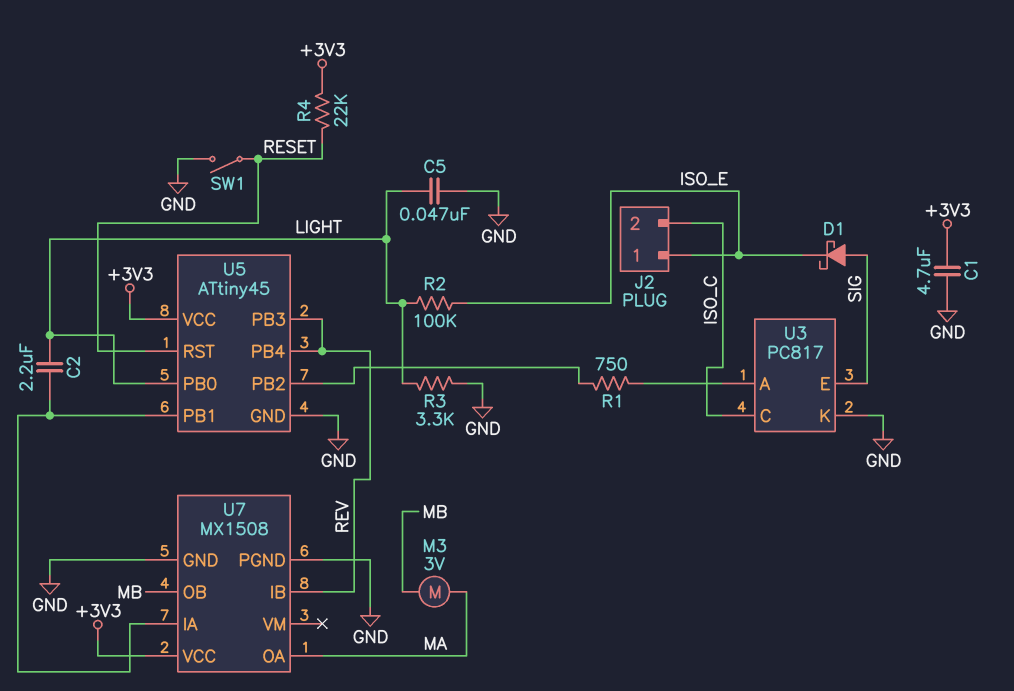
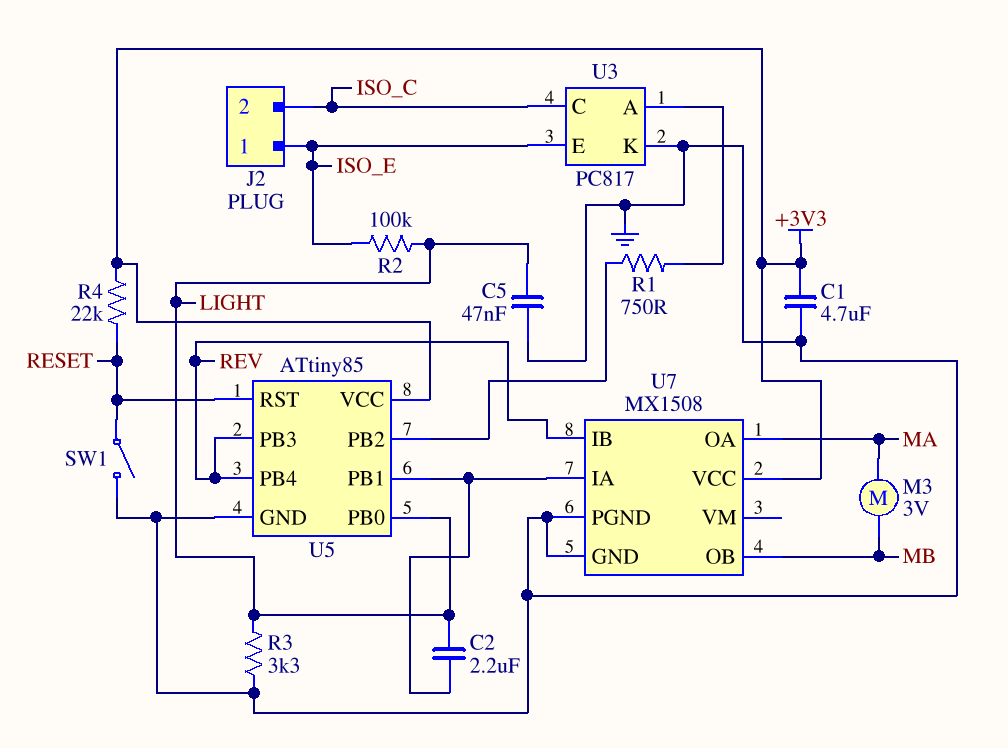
D1: schottky (A SIG, K ISO_E) -> none
U3 pin E: SIG -> ISO_E
U5: ATtiny45 -> ATtiny85

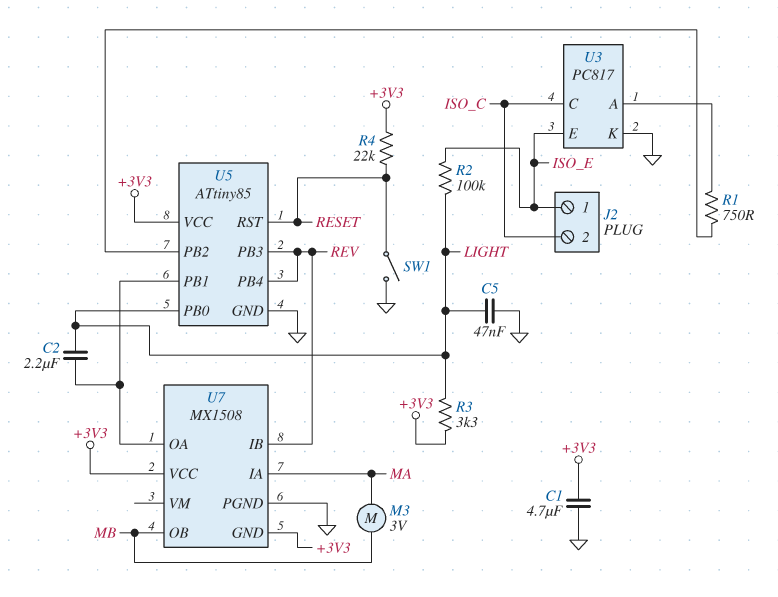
R3: 3.3k (GND, LIGHT) -> 3.3k (+3V3, LIGHT)
U7 pin GND: GND -> +3V3
U7 pin IA: U5/PB1 -> MA
U7 pin OA: MA -> U5/PB1

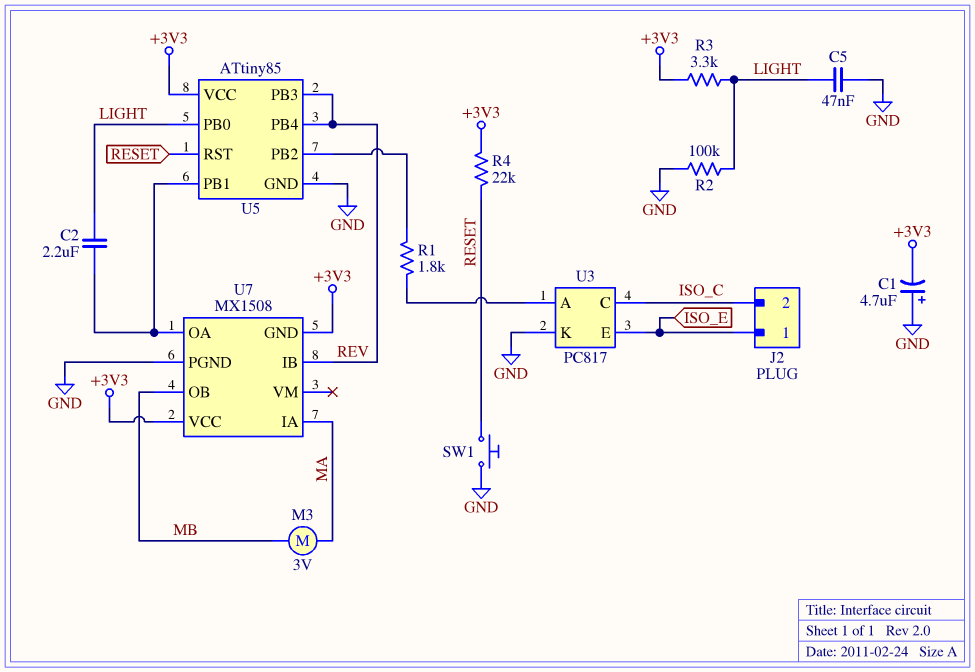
C1: 4.7uF (+3V3, GND) -> 4.7uF (plus GND, minus +3V3)
R1: 750 (U3/A, U5/PB2) -> 1.8k (U3/A, U5/PB2)
R2: 100k (ISO_E, LIGHT) -> 100k (GND, LIGHT)
SW1: switch (GND, RESET) -> button (GND, RESET)

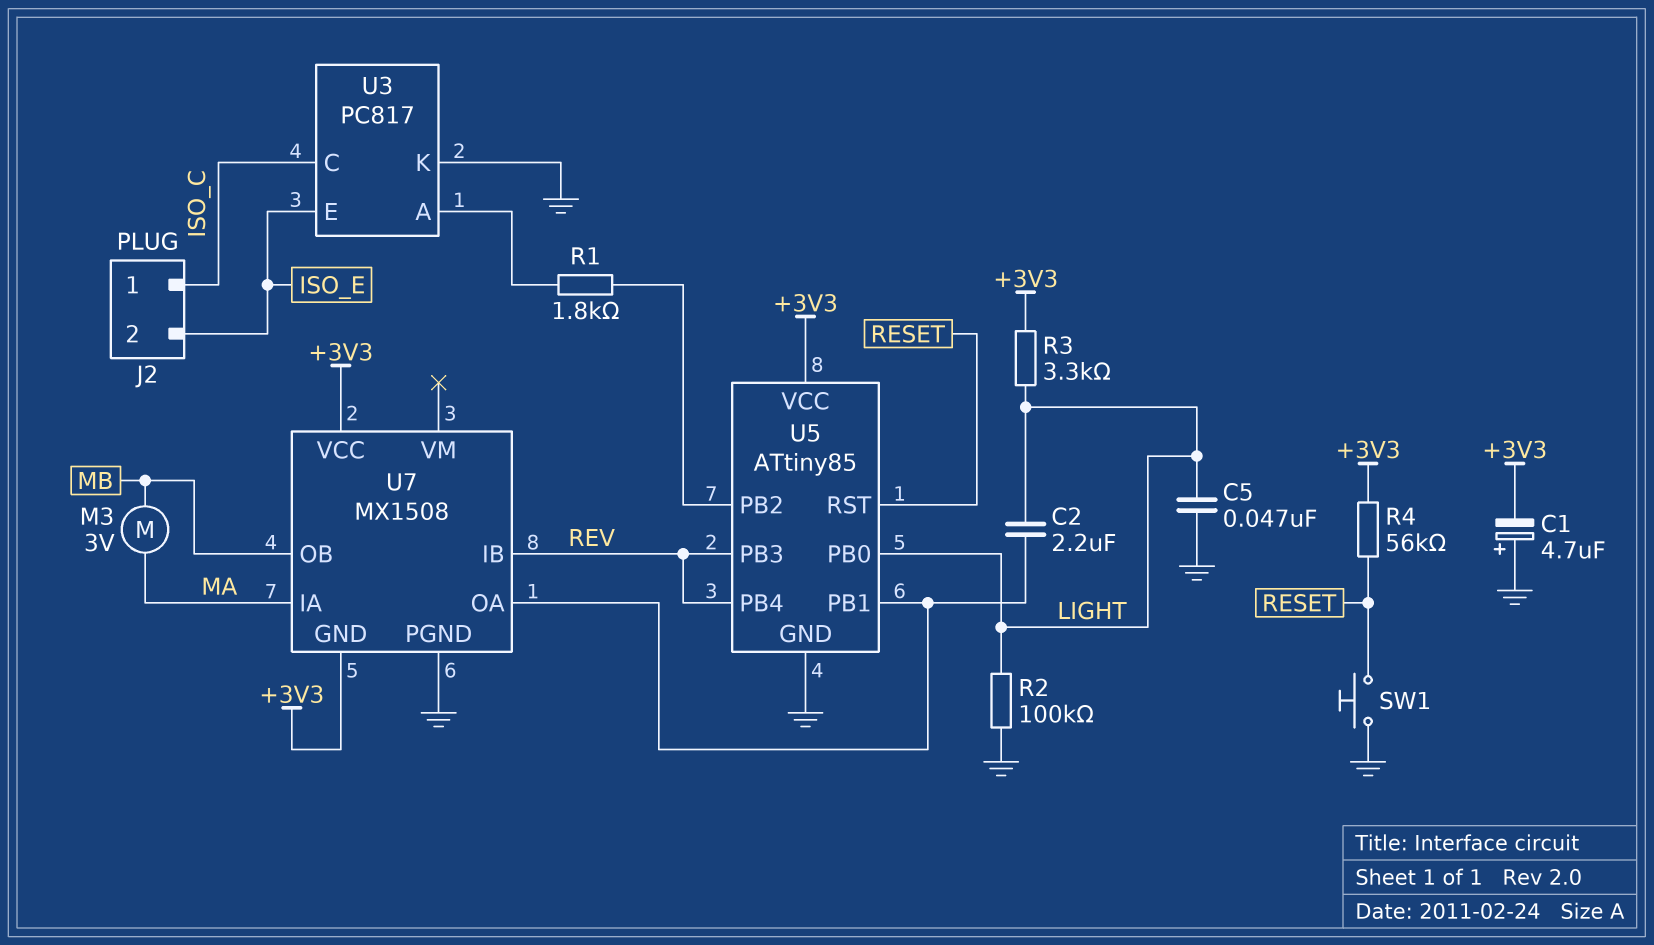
J2 pin 1: ISO_E -> ISO_C
J2 pin 2: ISO_C -> ISO_E
R4: 22k (+3V3, RESET) -> 56k (+3V3, RESET)

